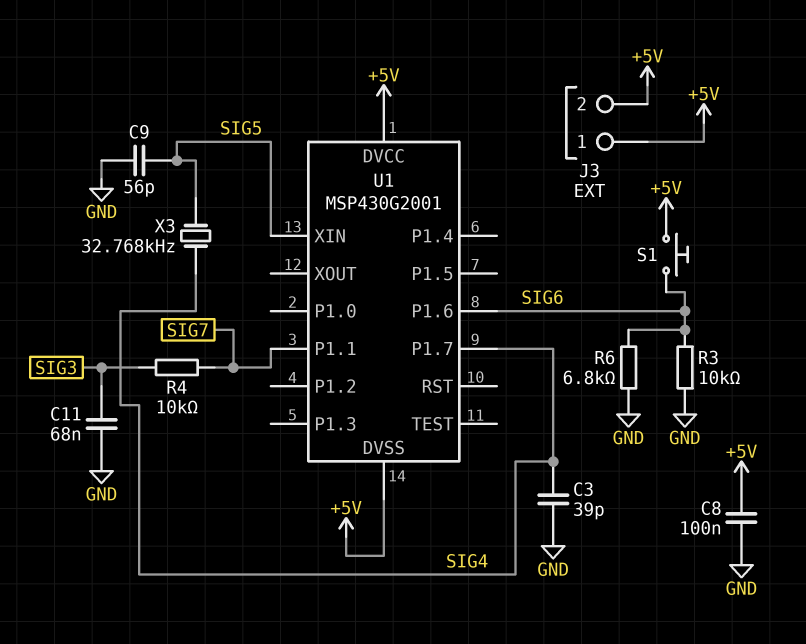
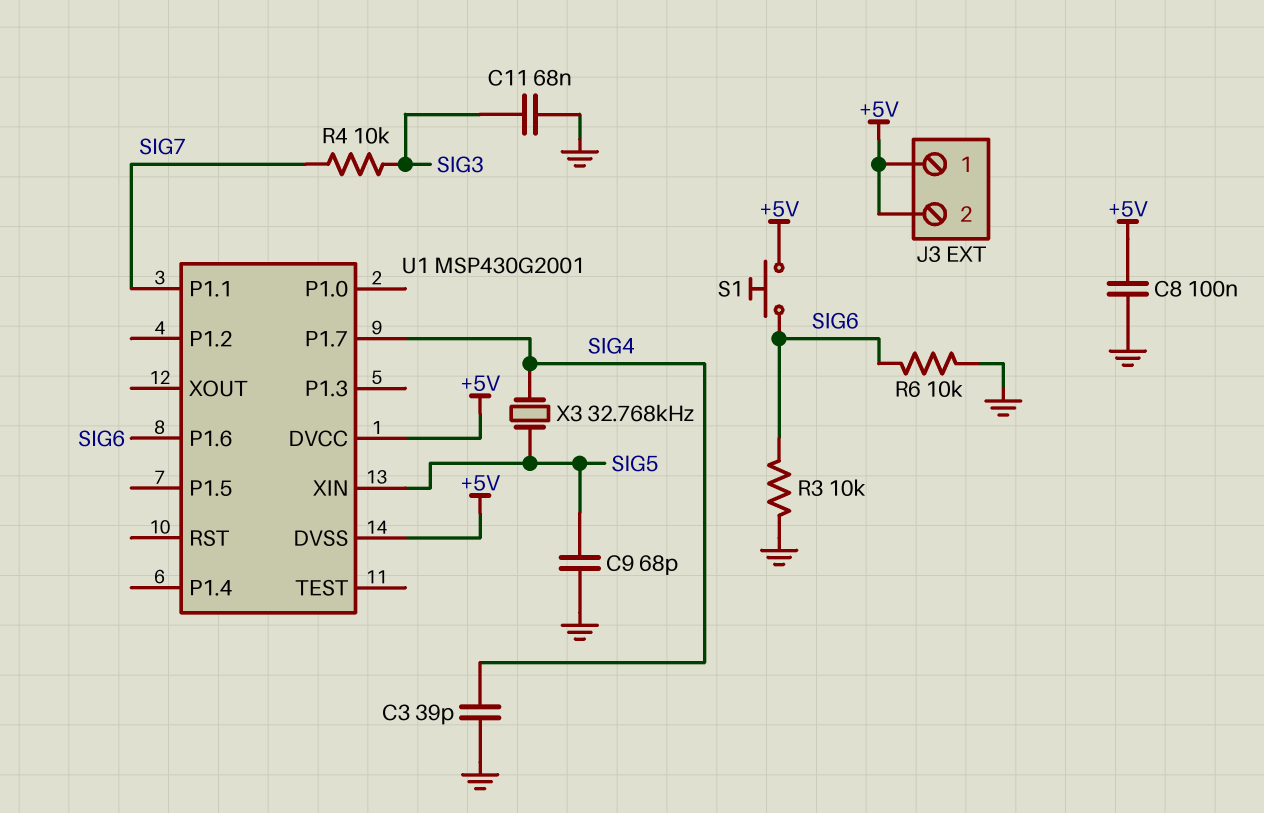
C9: 56pF (GND, SIG5) -> 68pF (GND, SIG5)
R6: 6.8k (GND, SIG6) -> 10k (GND, SIG6)

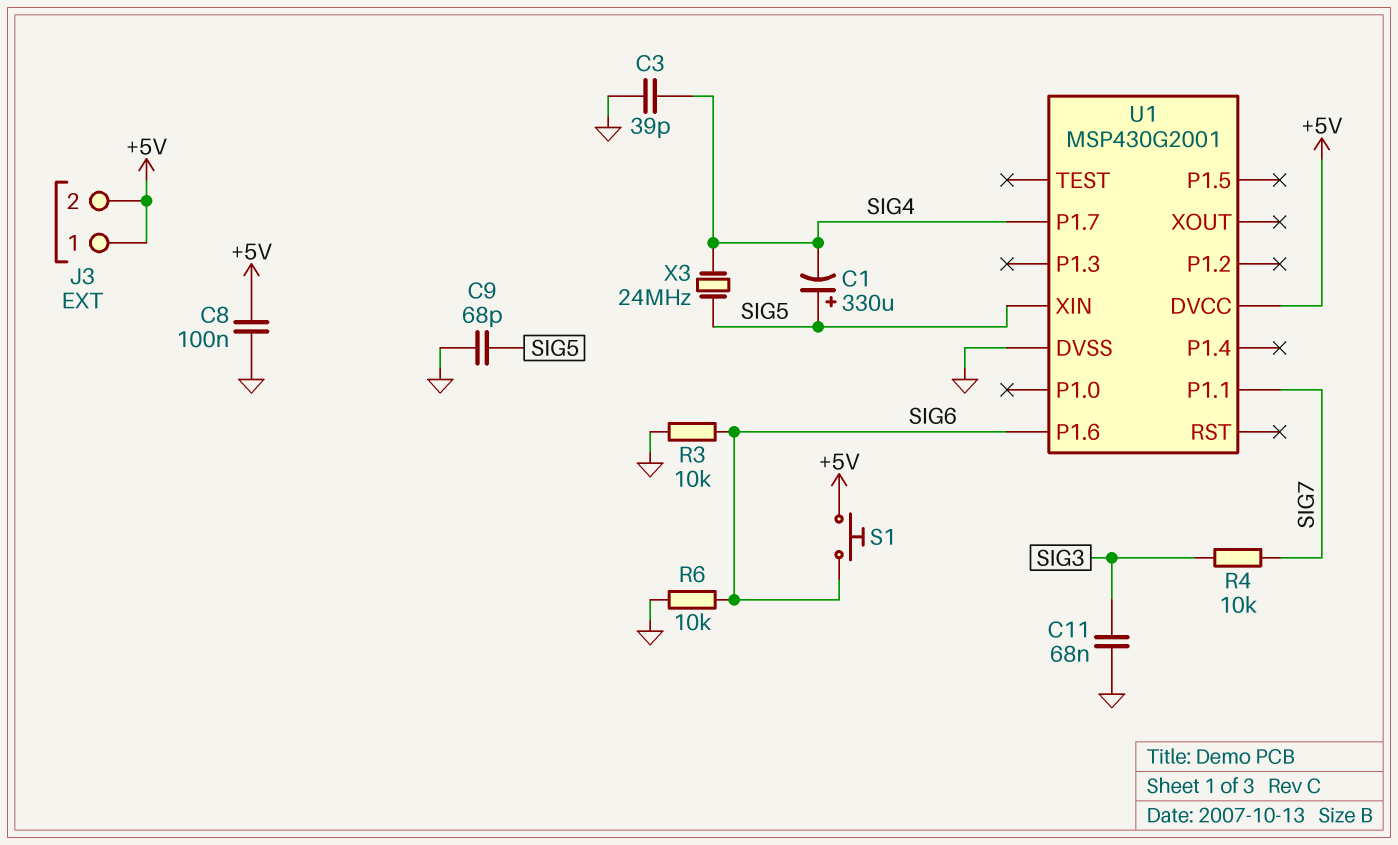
C1: none -> 330uF (plus SIG5, minus SIG4)
U1 pin DVSS: +5V -> GND
X3: 32.768kHz (SIG4, SIG5) -> 24MHz (SIG4, SIG5)

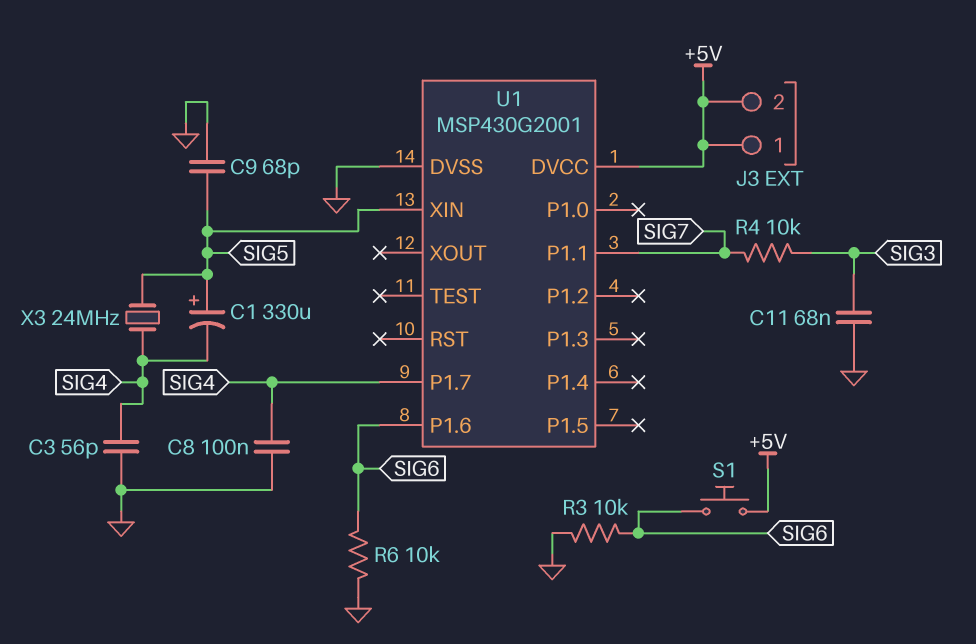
C3: 39pF (GND, SIG4) -> 56pF (GND, SIG4)
C8: 100nF (+5V, GND) -> 100nF (GND, SIG4)

